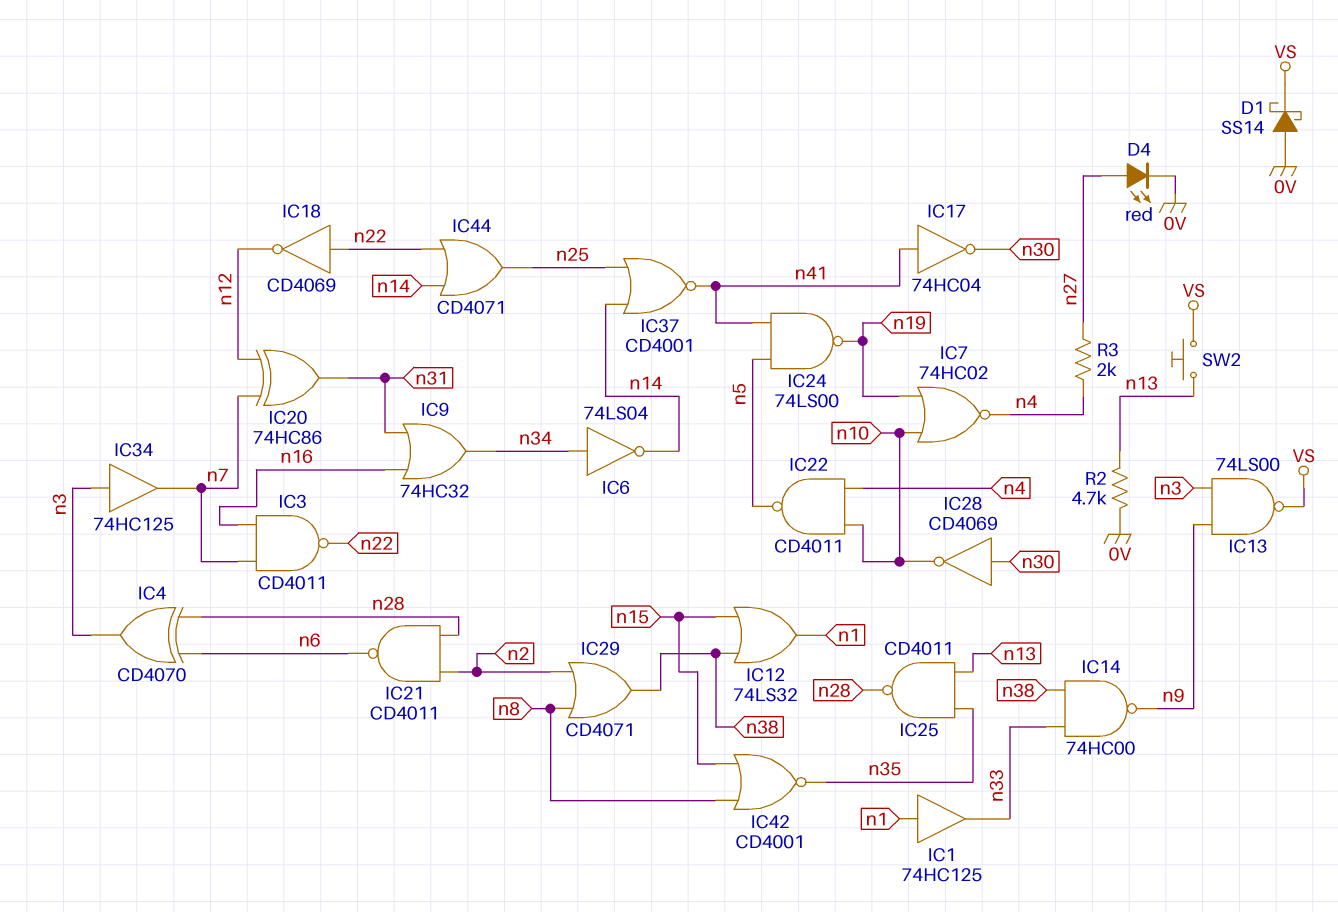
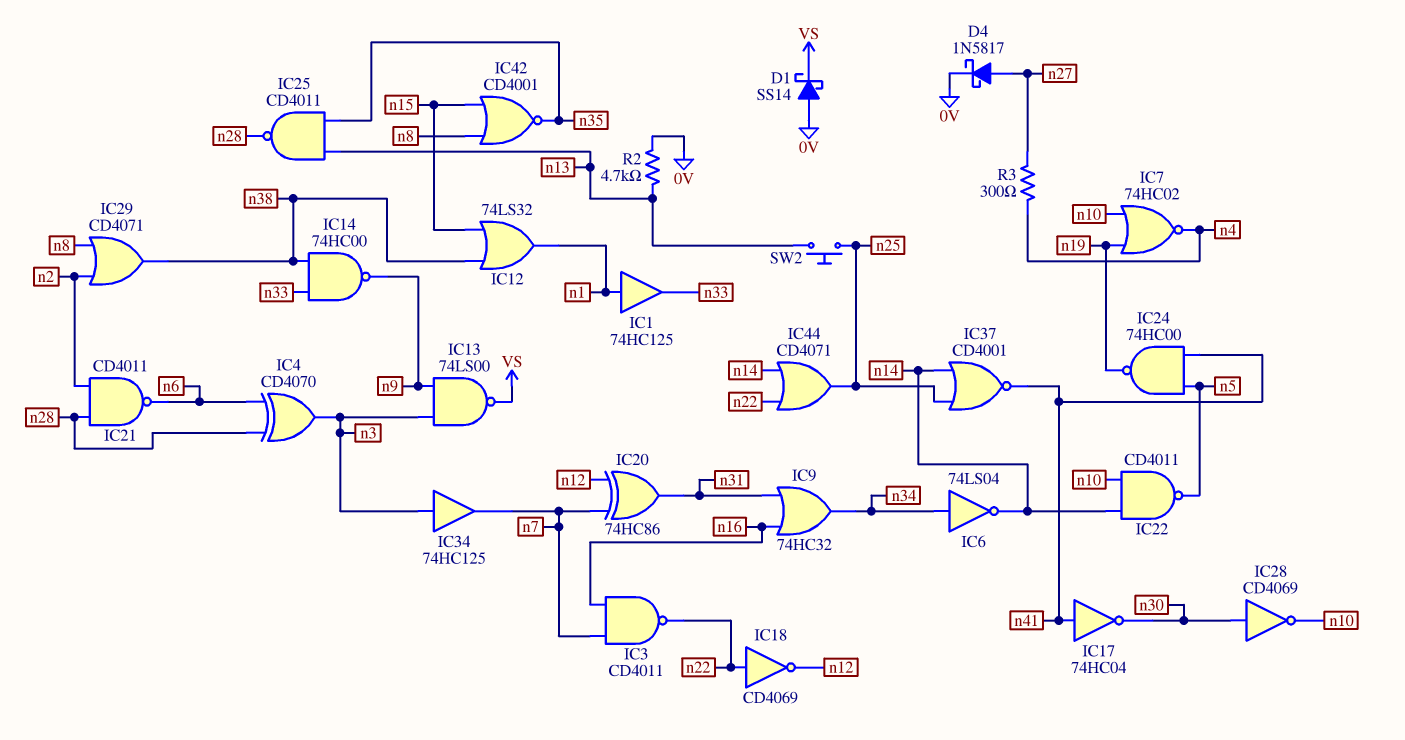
D4: LED red (A n27, K 0V) -> schottky 1N5817 (A n27, K 0V)
IC22: NAND CD4011 (in n4, in n10, out n5) -> NAND CD4011 (in n10, in n14, out n5)
IC24: NAND 74LS00 (in n5, in n41, out n19) -> NAND 74HC00 (in n5, in n41, out n19)
R3: 2k (n4, n27) -> 300 (n4, n27)
SW2: button (VS, n13) -> button (n13, n25)

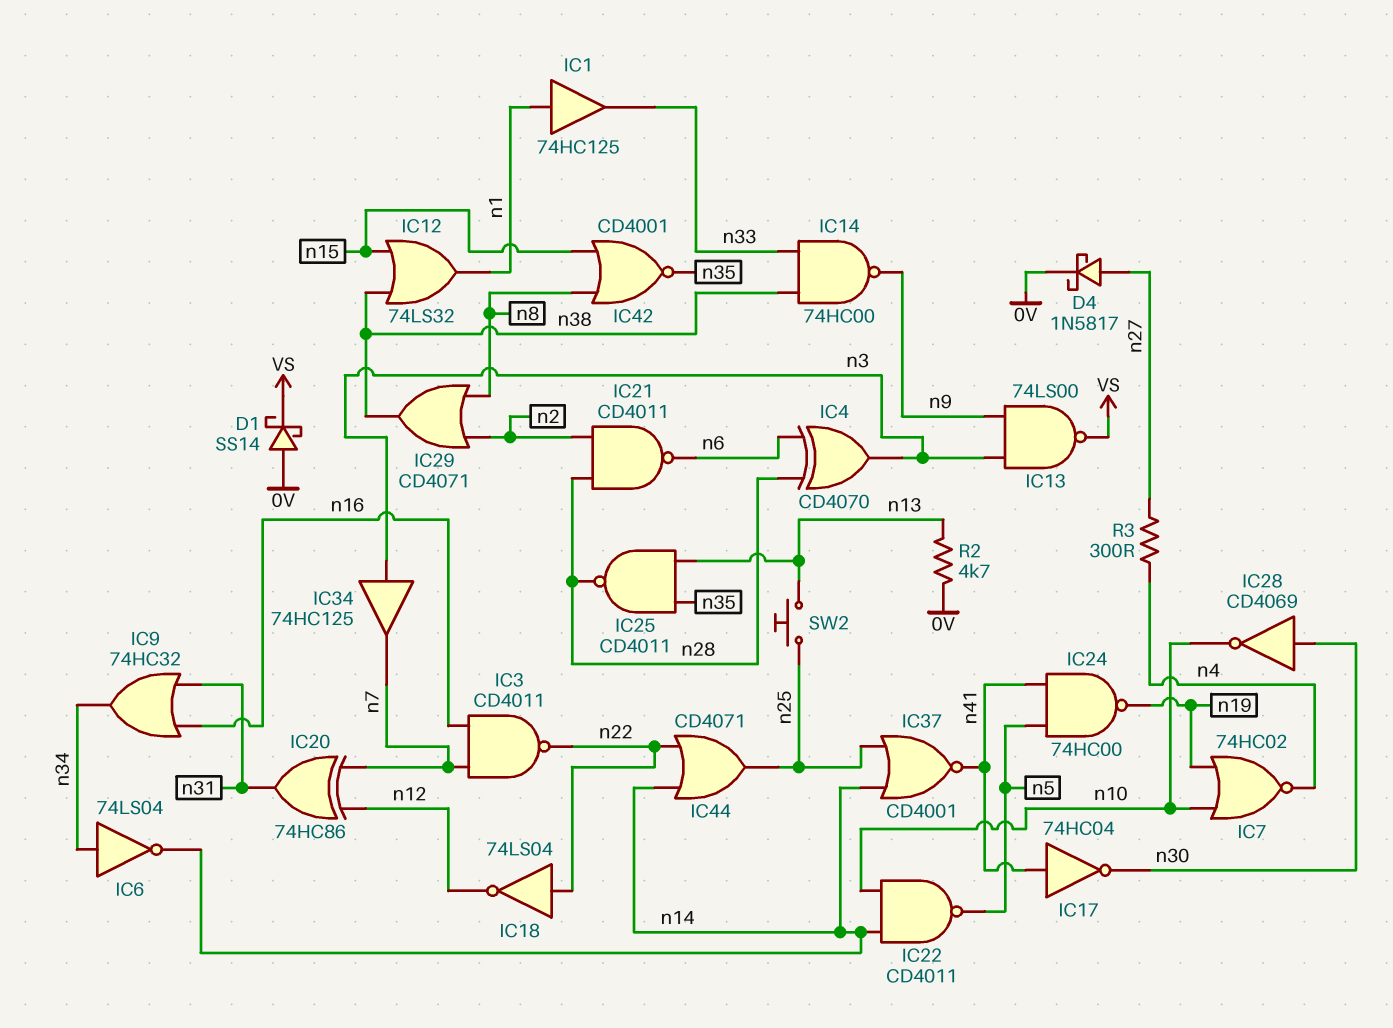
IC18: NOT CD4069 (in n22, out n12) -> NOT 74LS04 (in n22, out n12)

